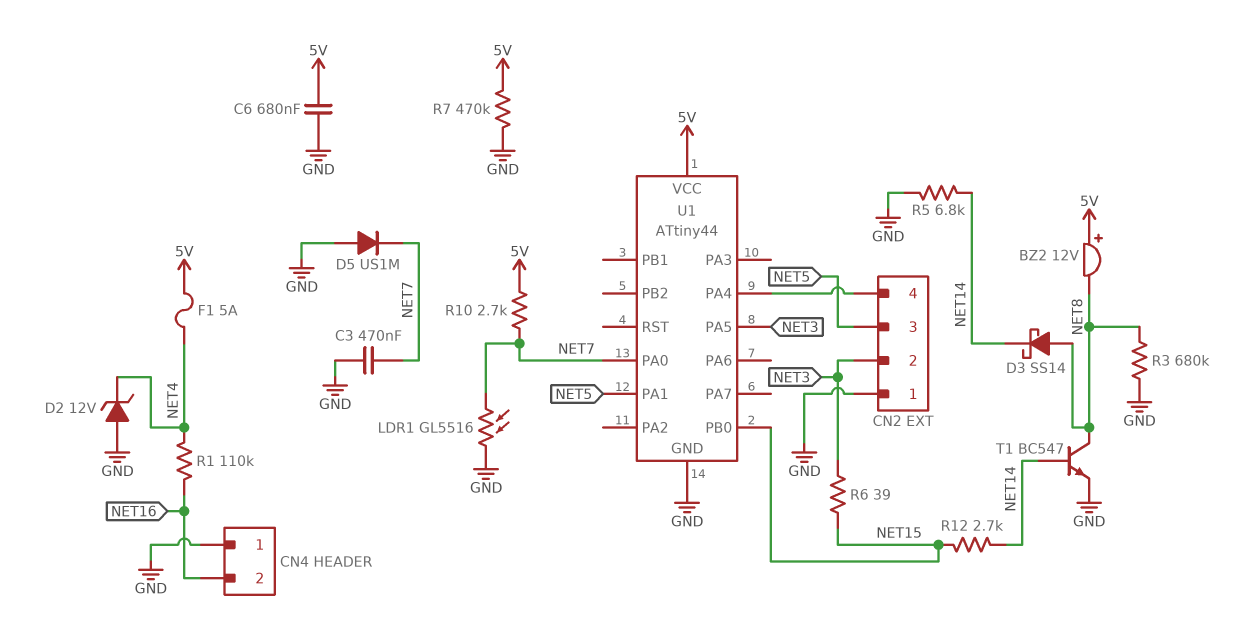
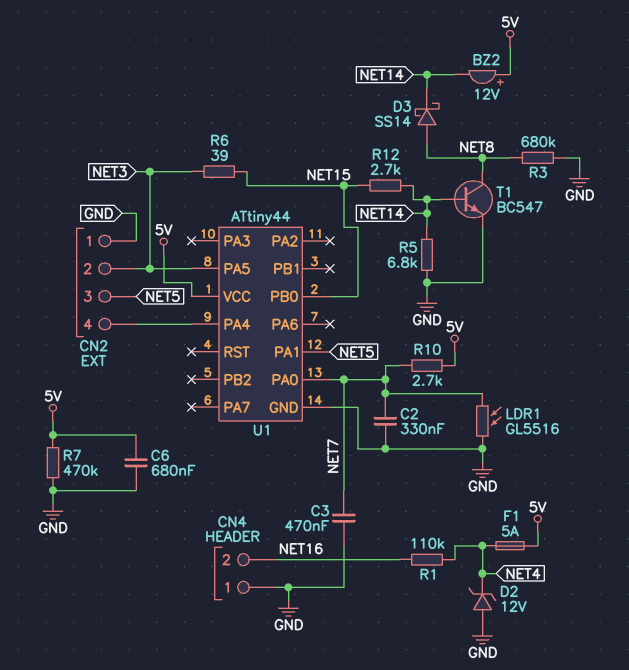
BZ2: buzzer 12V (plus 5V, minus NET8) -> buzzer 12V (plus 5V, minus NET14)
C2: none -> 330nF (GND, NET7)
D5: diode US1M (A GND, K NET7) -> none

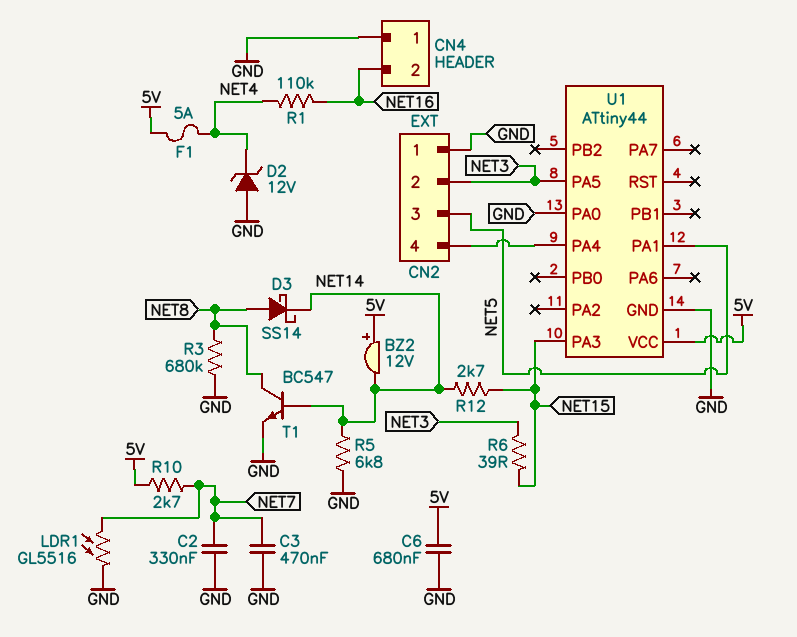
R7: 470k (5V, GND) -> none
U1 pin PA0: NET7 -> GND
U1 pin PA3: none -> NET15
U1 pin PB0: NET15 -> none

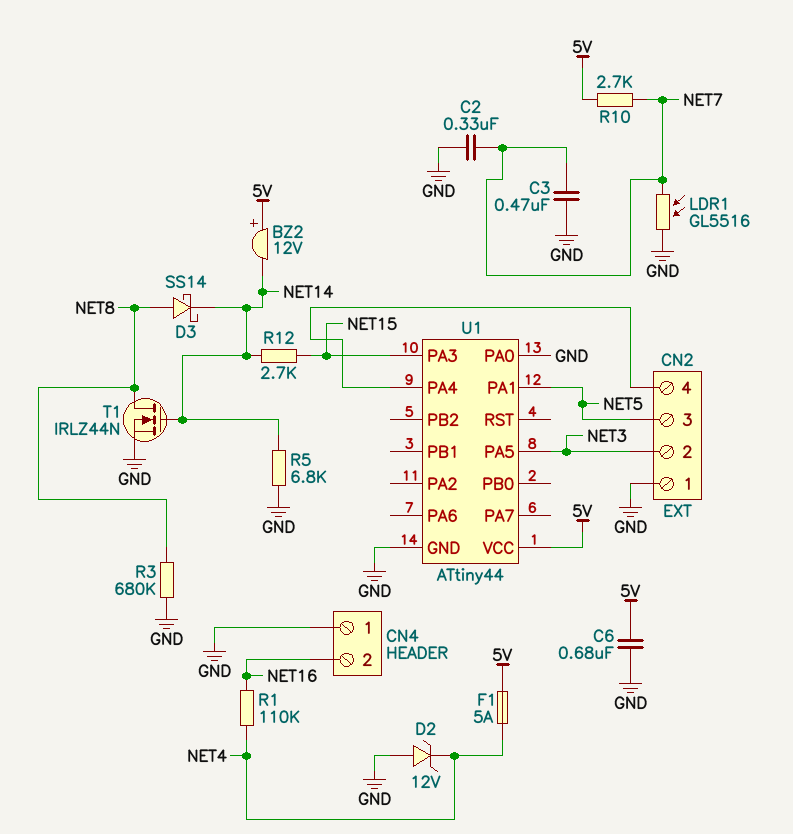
R6: 39 (NET3, NET15) -> none
T1: NPN BC547 (B NET14, C NET8, E GND) -> NMOS IRLZ44N (G NET14, D NET8, S GND)

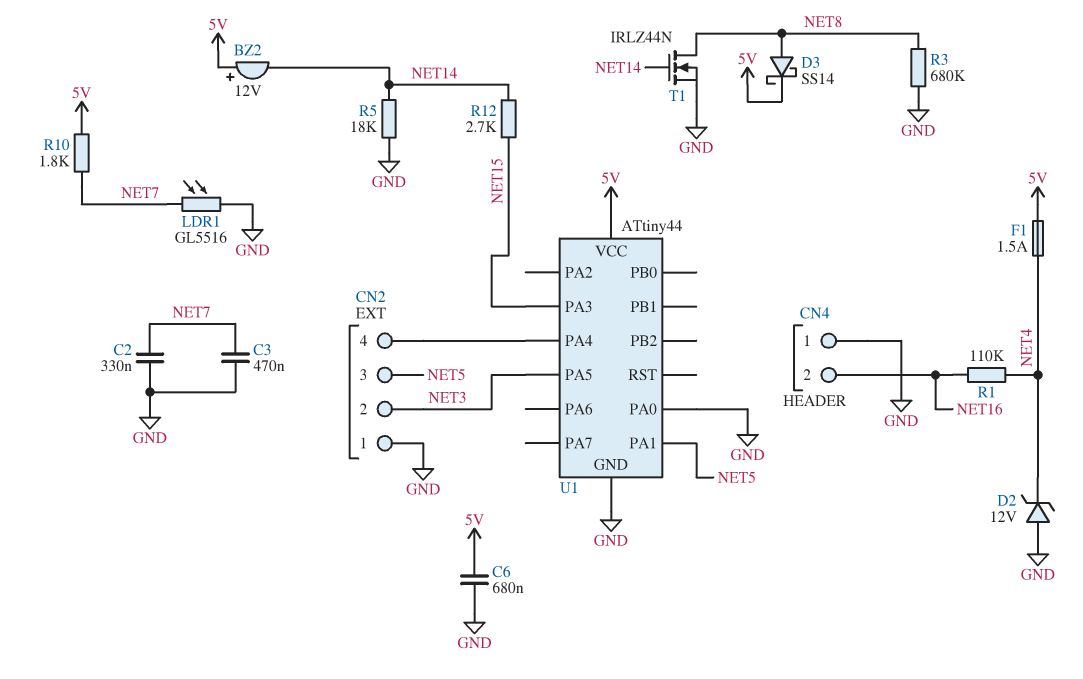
D3: schottky SS14 (A NET8, K NET14) -> schottky SS14 (A NET8, K 5V)
F1: 5A (5V, NET4) -> 1.5A (5V, NET4)
R5: 6.8k (GND, NET14) -> 18k (GND, NET14)
R10: 2.7k (5V, NET7) -> 1.8k (5V, NET7)

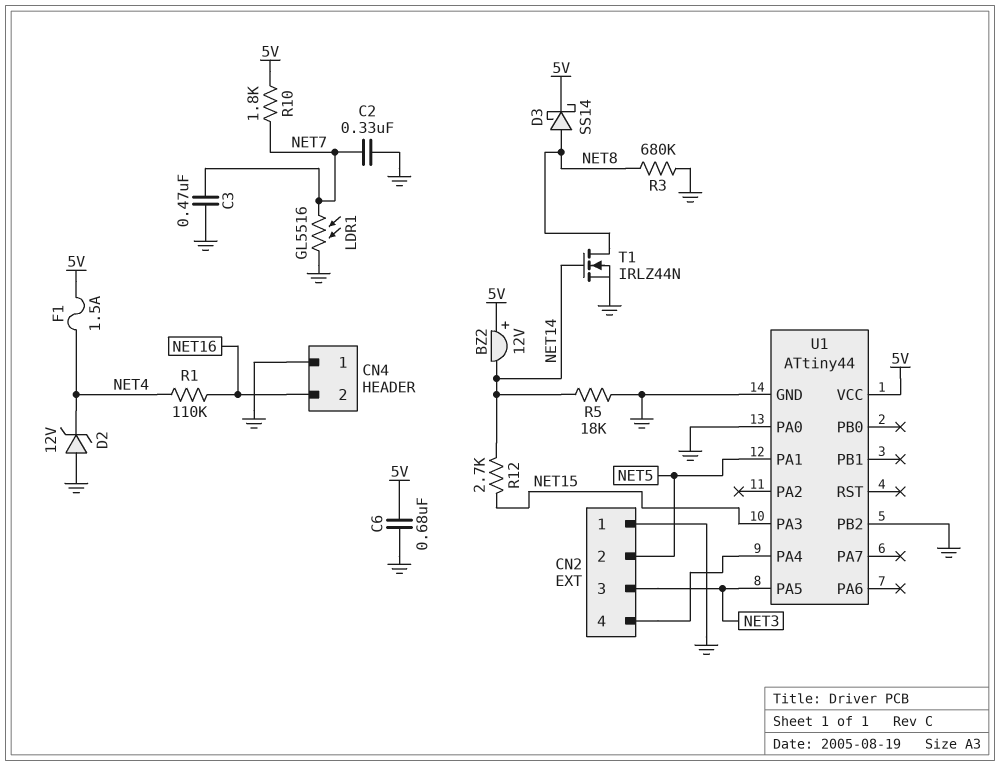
CN2 pin 2: NET3 -> NET5
CN2 pin 3: NET5 -> NET3
U1 pin PB2: none -> GND

